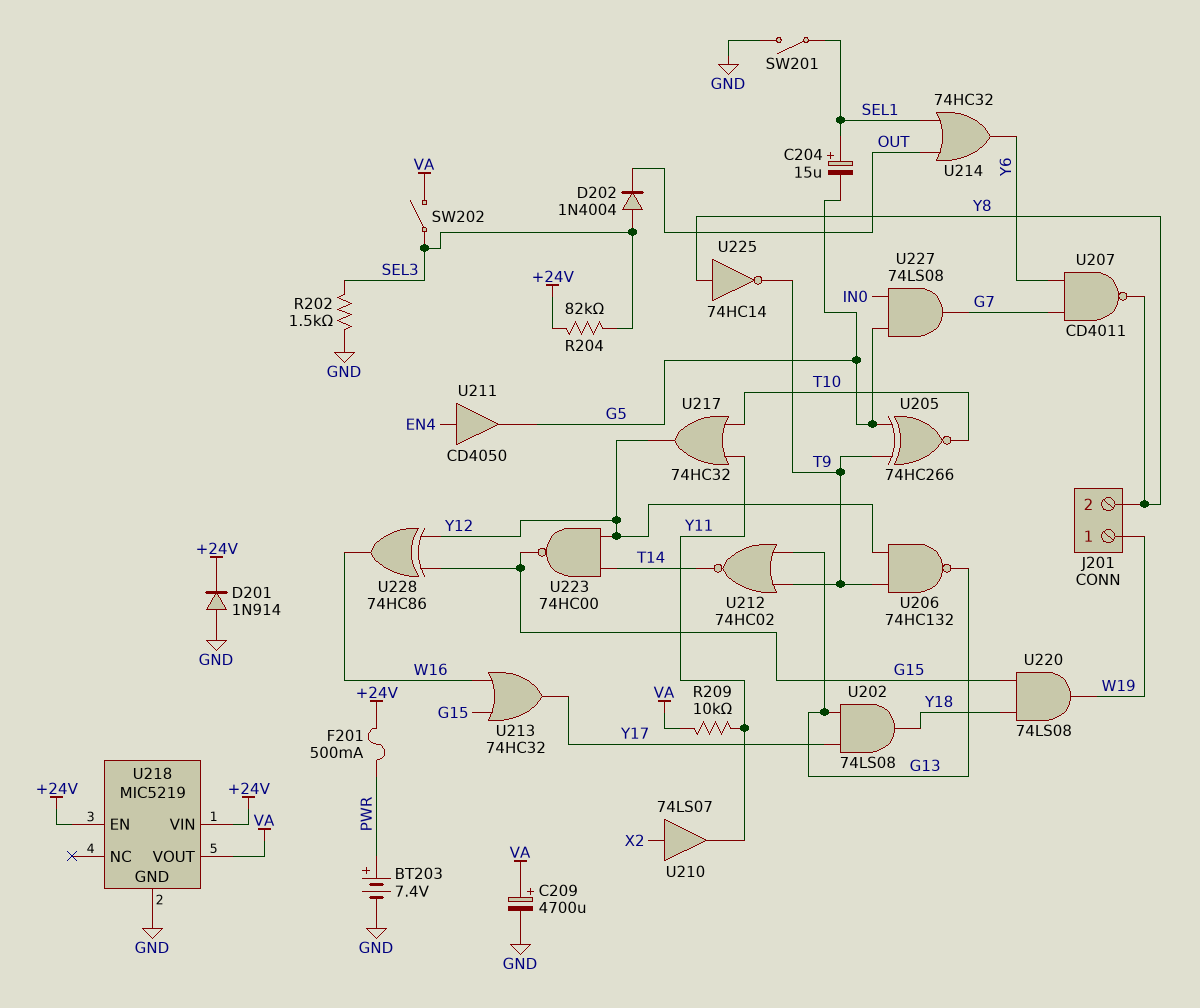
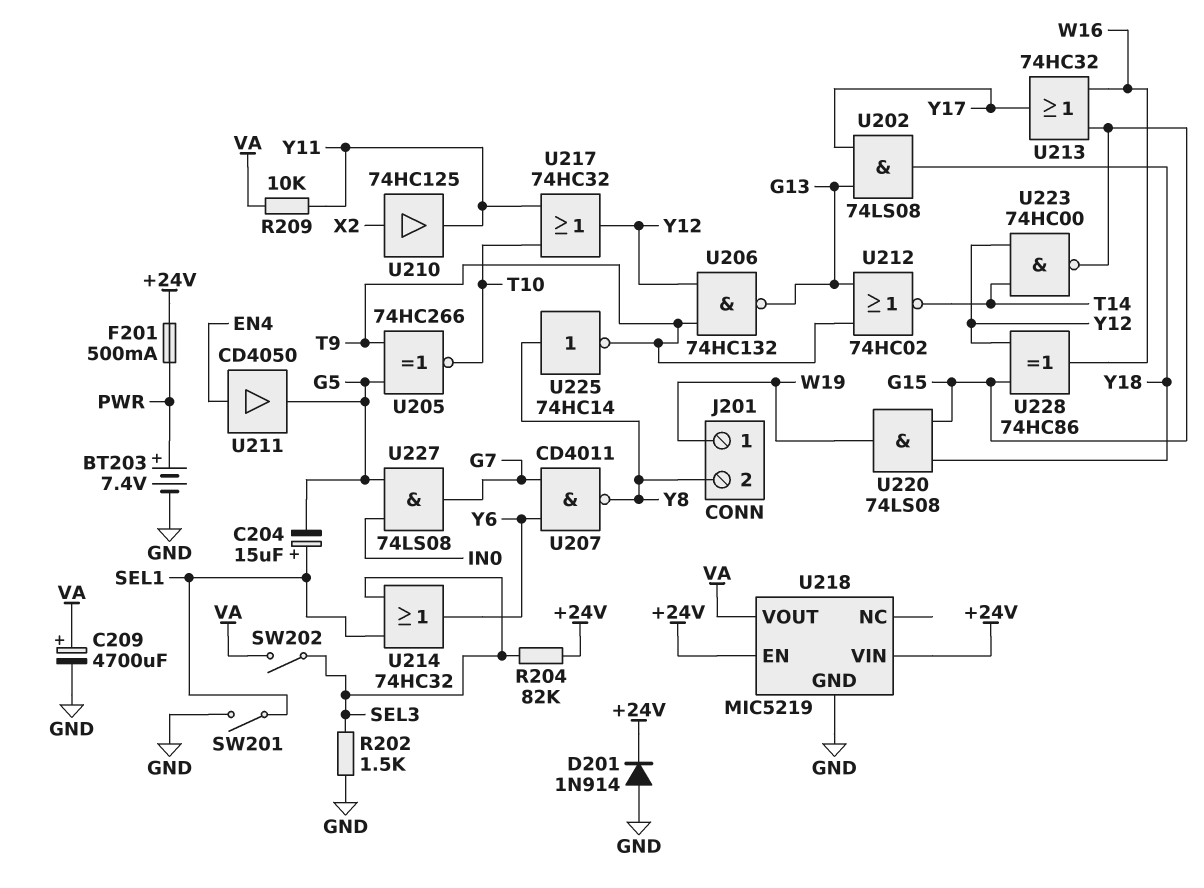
D202: diode 1N4004 (A SEL3, K OUT) -> none
U210: buffer 74LS07 (in X2, out Y11) -> buffer 74HC125 (in X2, out Y11)
U214: OR 74HC32 (in OUT, in SEL1, out Y6) -> OR 74HC32 (in SEL1, in SEL3, out Y6)

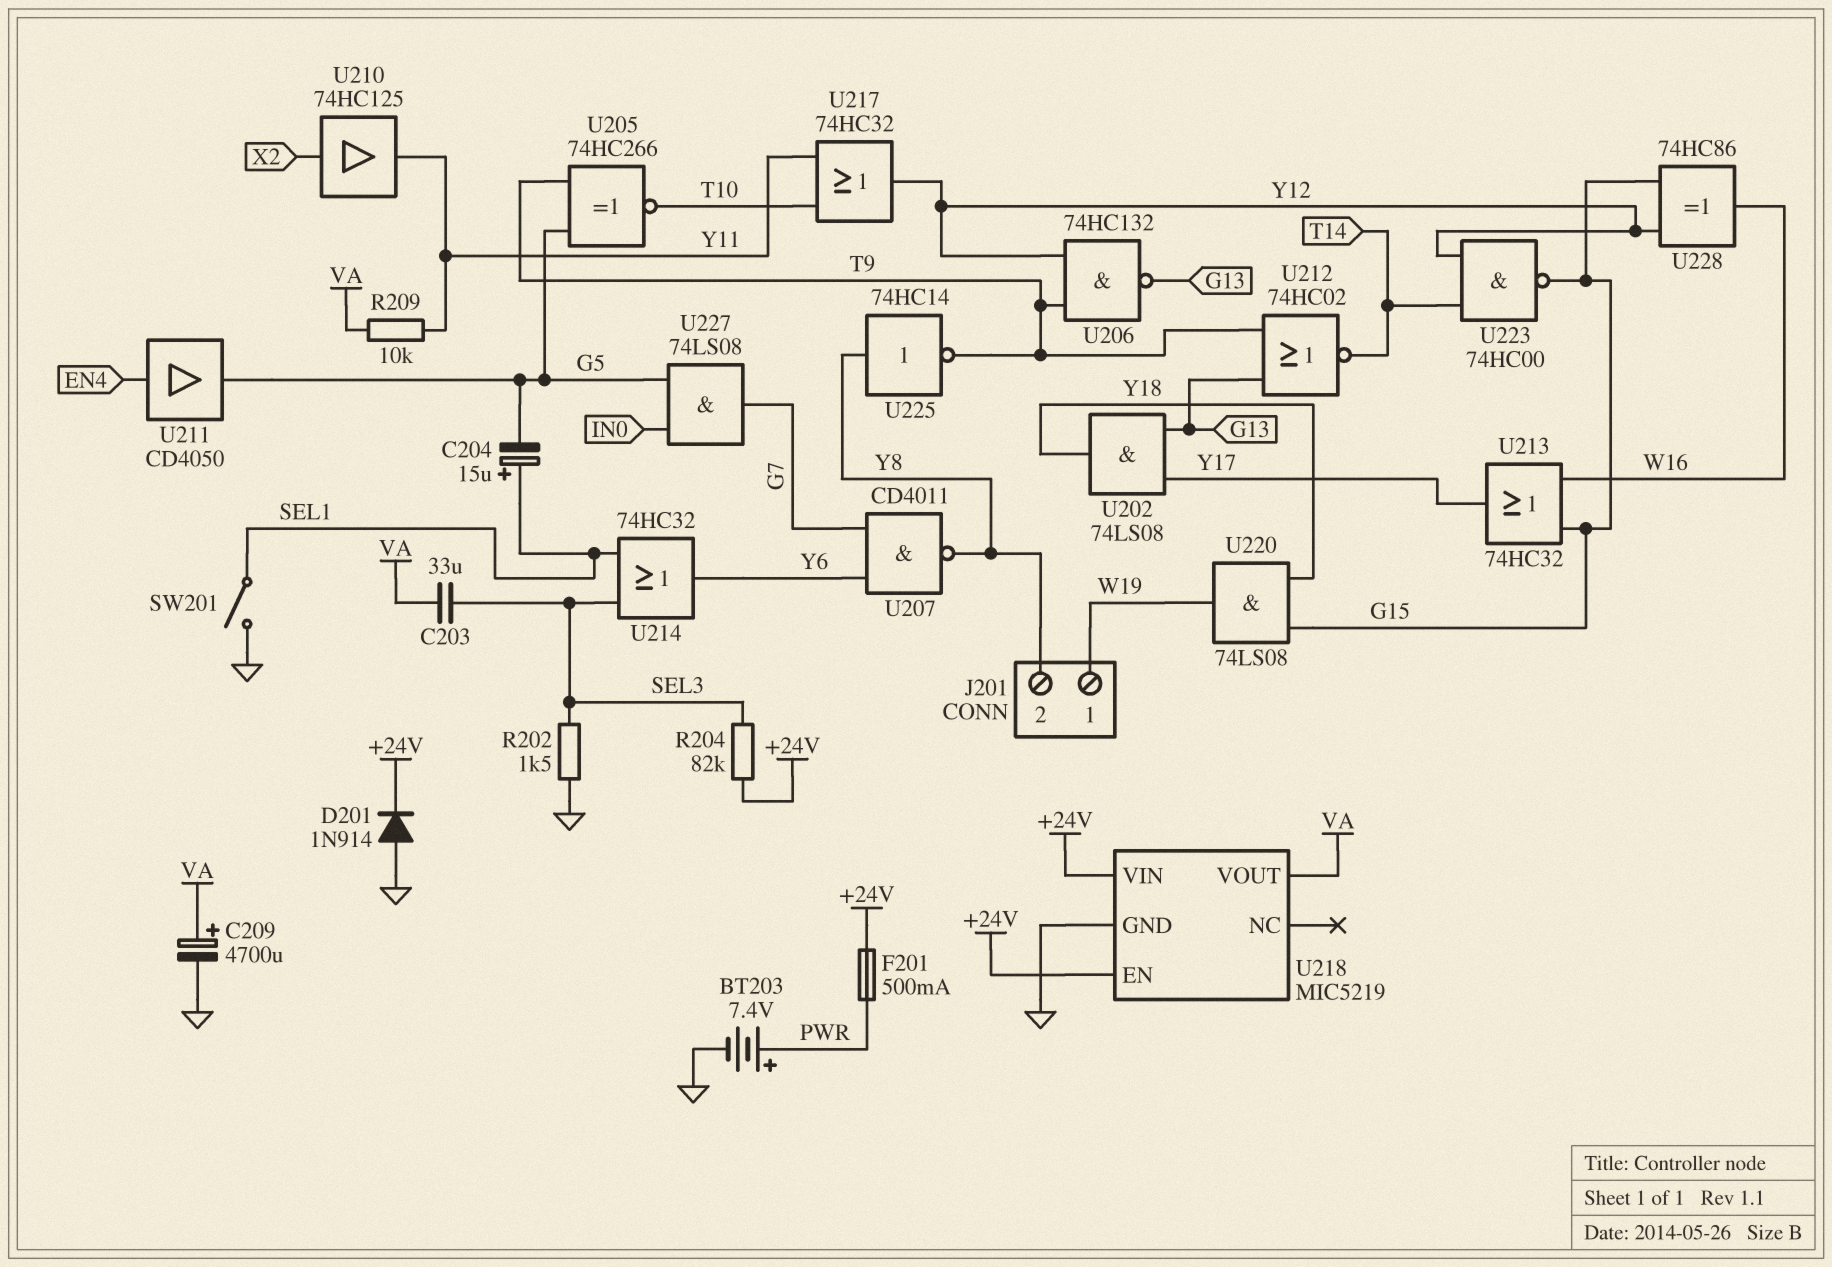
C203: none -> 33uF (SEL3, VA)
SW202: switch (SEL3, VA) -> none

